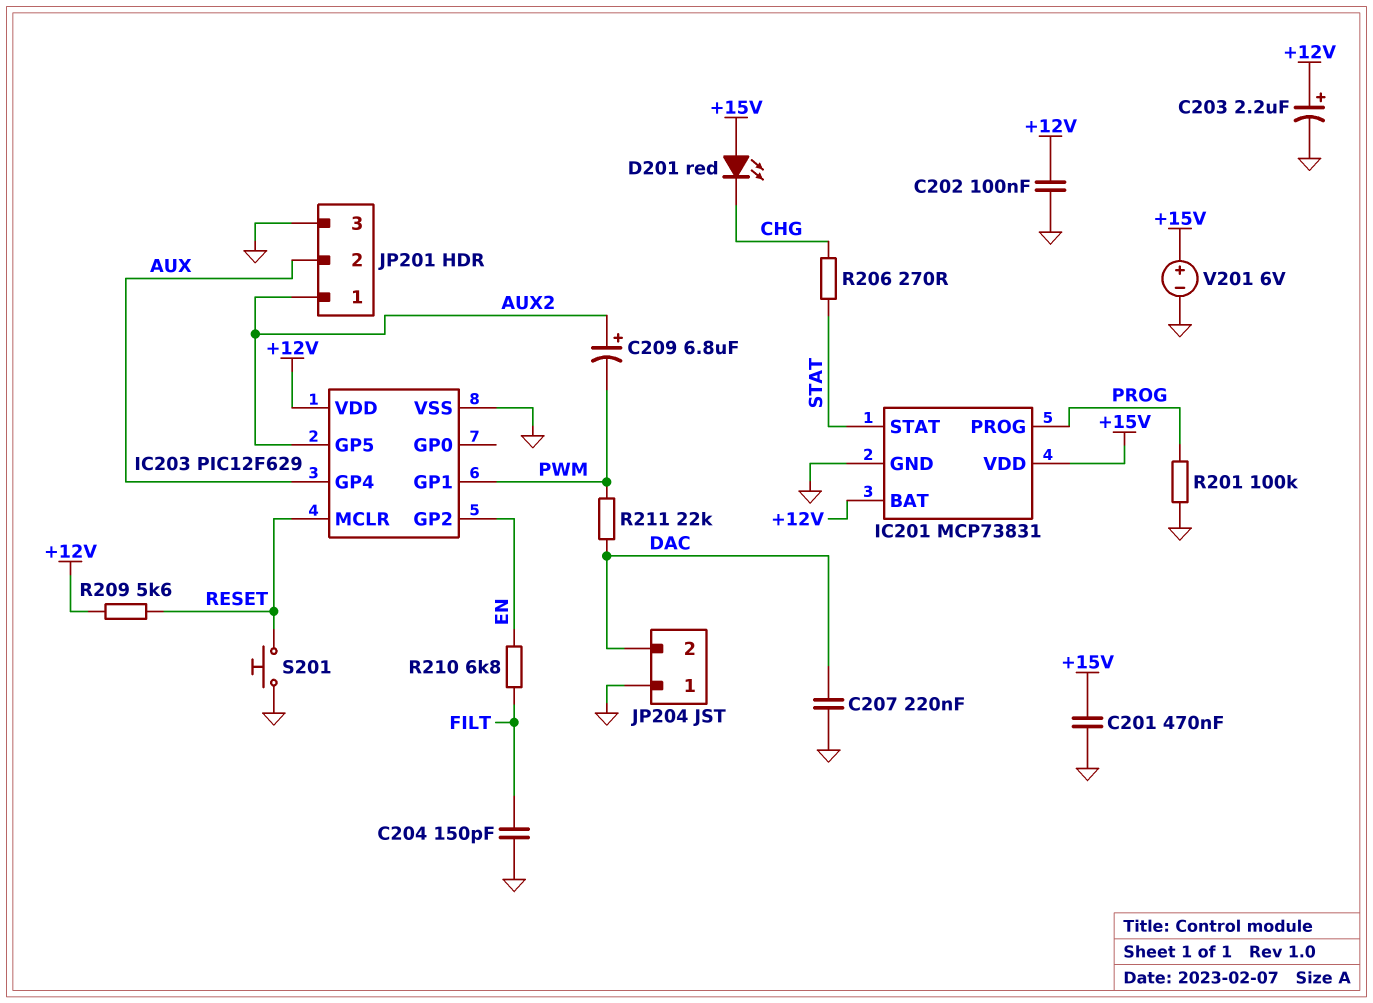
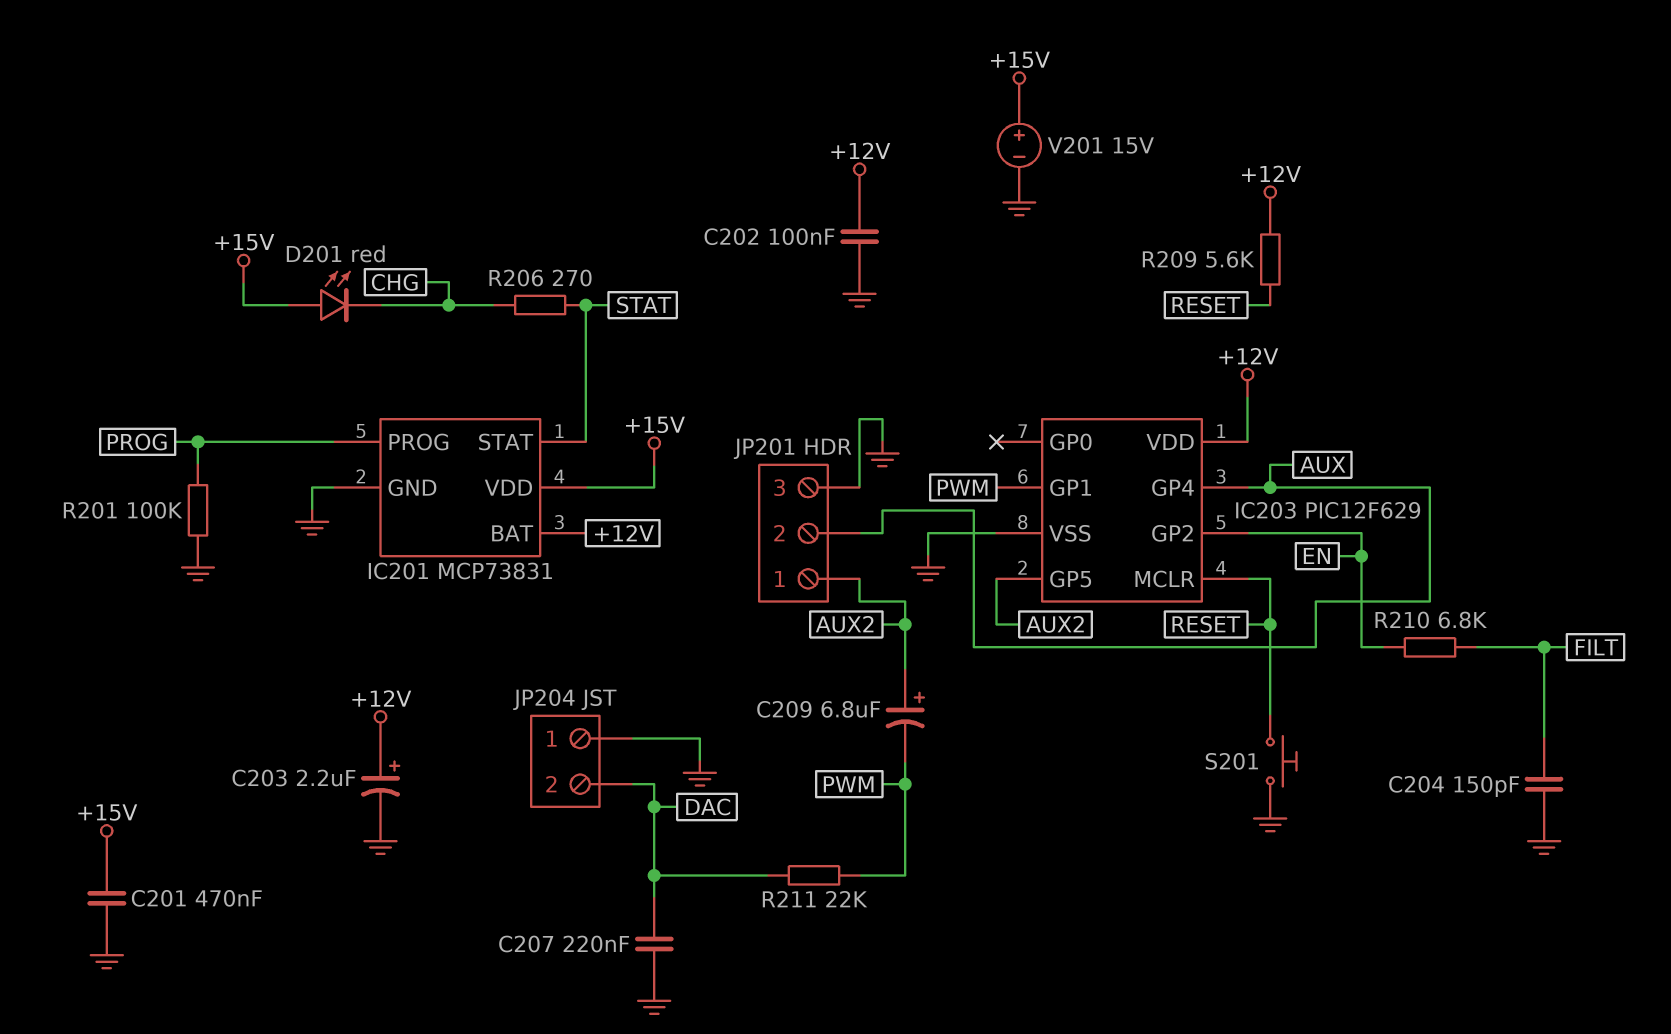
V201: 6V (plus +15V, minus GND) -> 15V (plus +15V, minus GND)

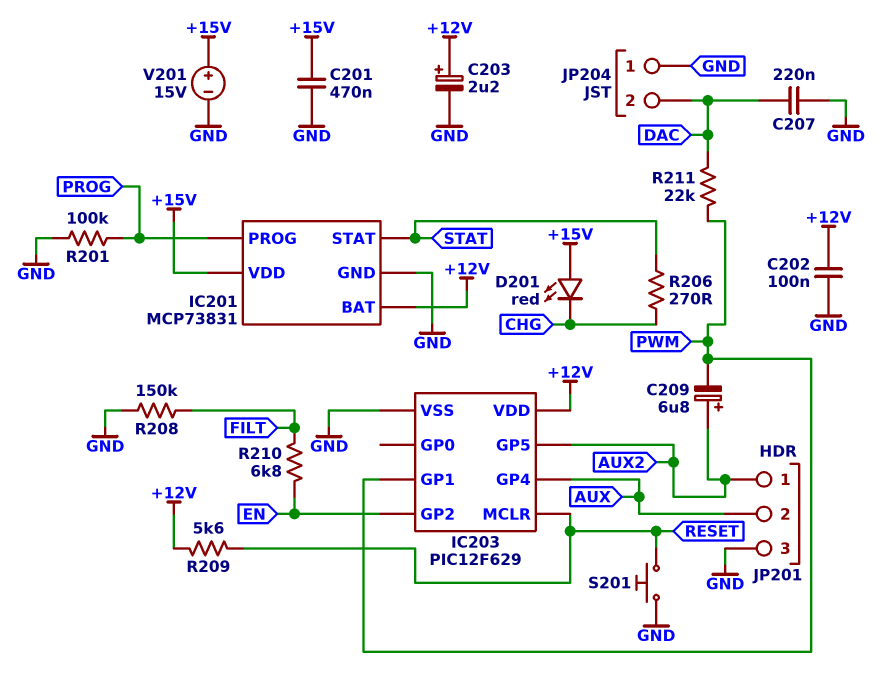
C204: 150pF (FILT, GND) -> none
R208: none -> 150k (FILT, GND)

